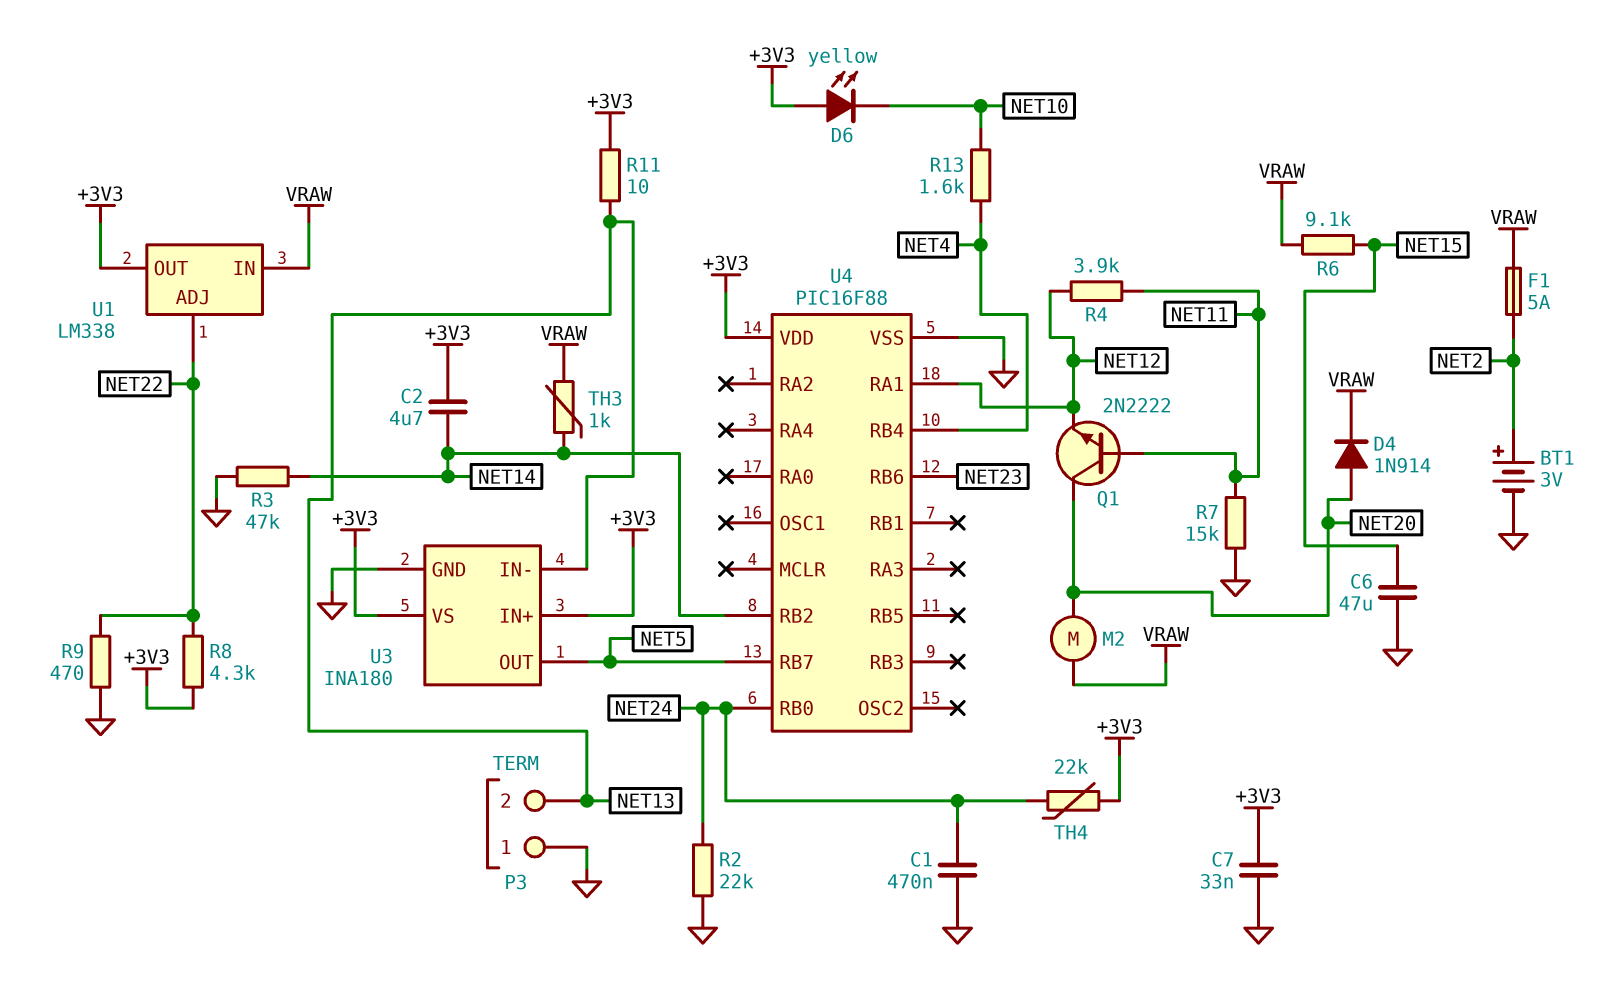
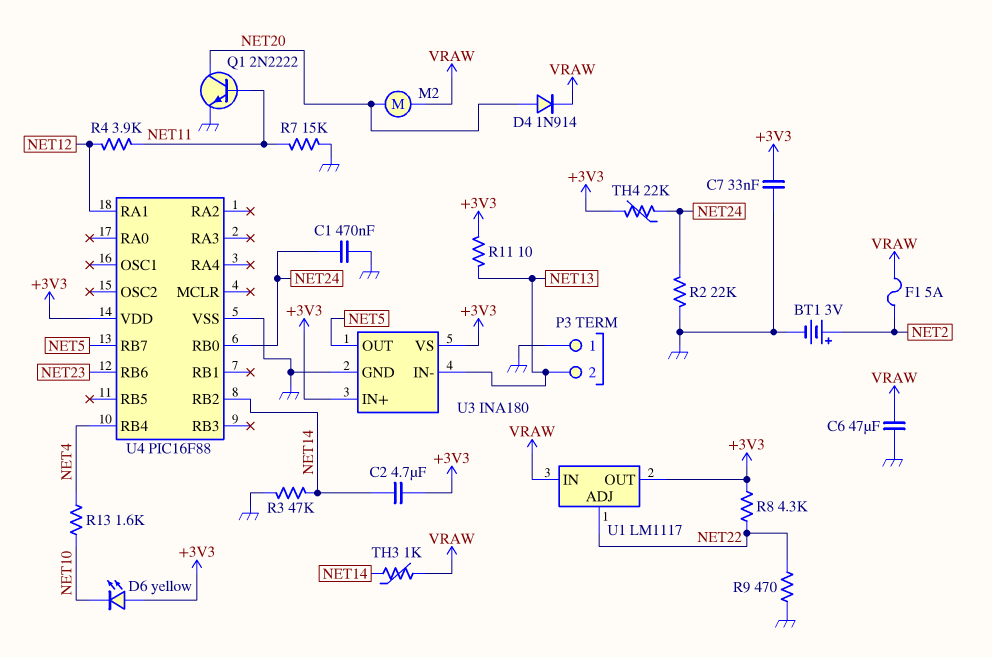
C6: 47uF (GND, NET15) -> 47uF (GND, VRAW)
Q1: NPN 2N2222 (B NET11, C NET20, E NET12) -> NPN 2N2222 (B NET11, C NET20, E GND)
R6: 9.1k (NET15, VRAW) -> none
U1: LM338 -> LM1117

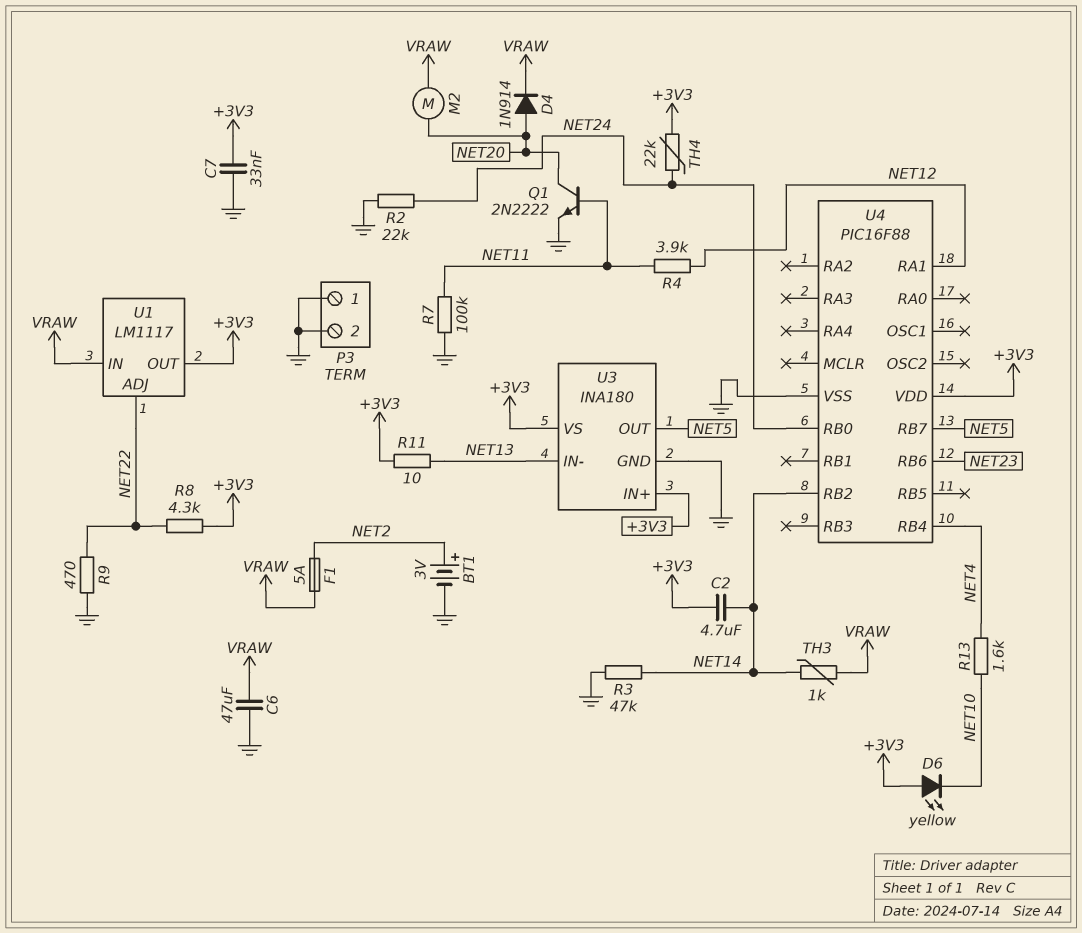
C1: 470nF (GND, NET24) -> none
P3 pin 2: NET13 -> GND
R7: 15k (GND, NET11) -> 100k (GND, NET11)

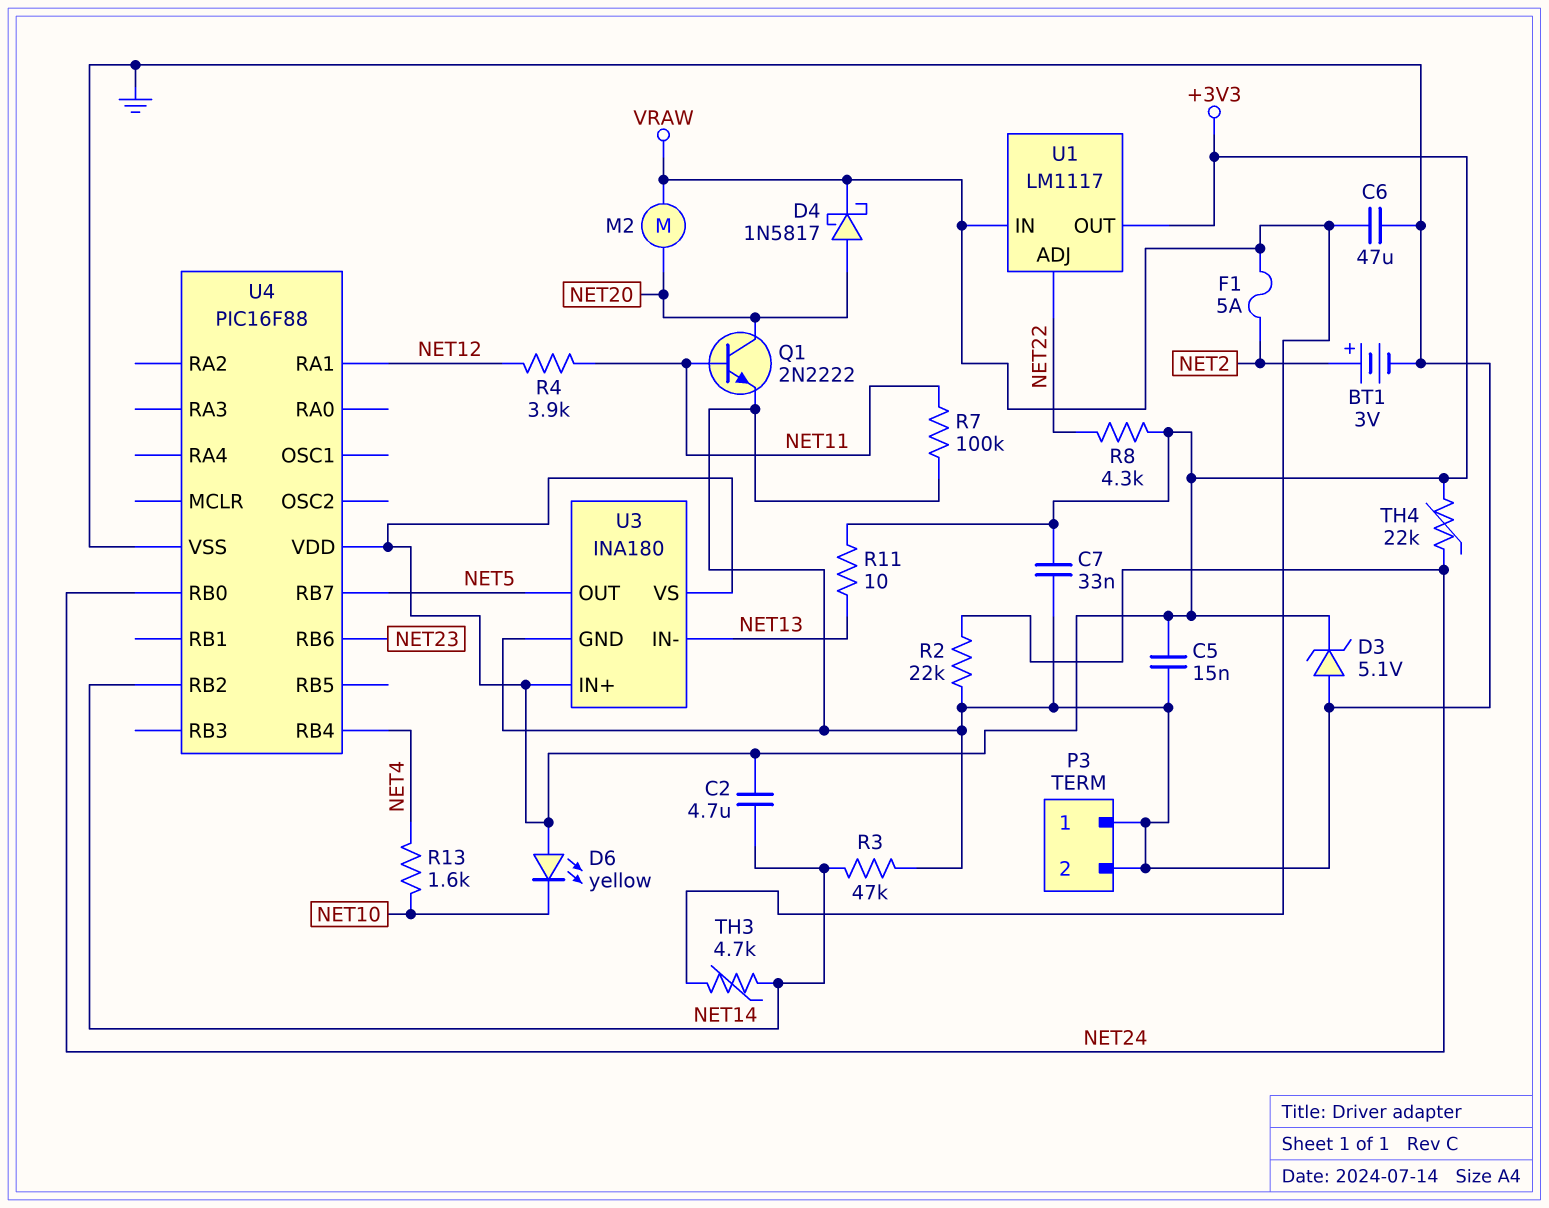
C5: none -> 15nF (+3V3, GND)
D3: none -> zener 5.1V (A GND, K +3V3)
D4: diode 1N914 (A NET20, K VRAW) -> schottky 1N5817 (A NET20, K VRAW)
R9: 470 (GND, NET22) -> none
TH3: 1k (NET14, VRAW) -> 4.7k (NET14, VRAW)

